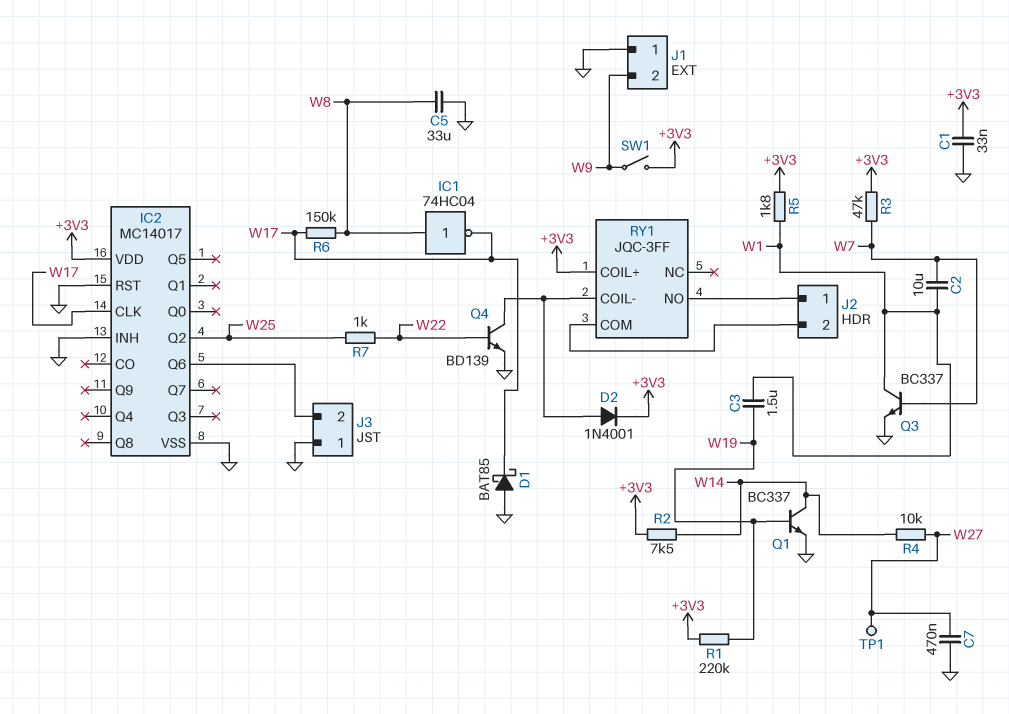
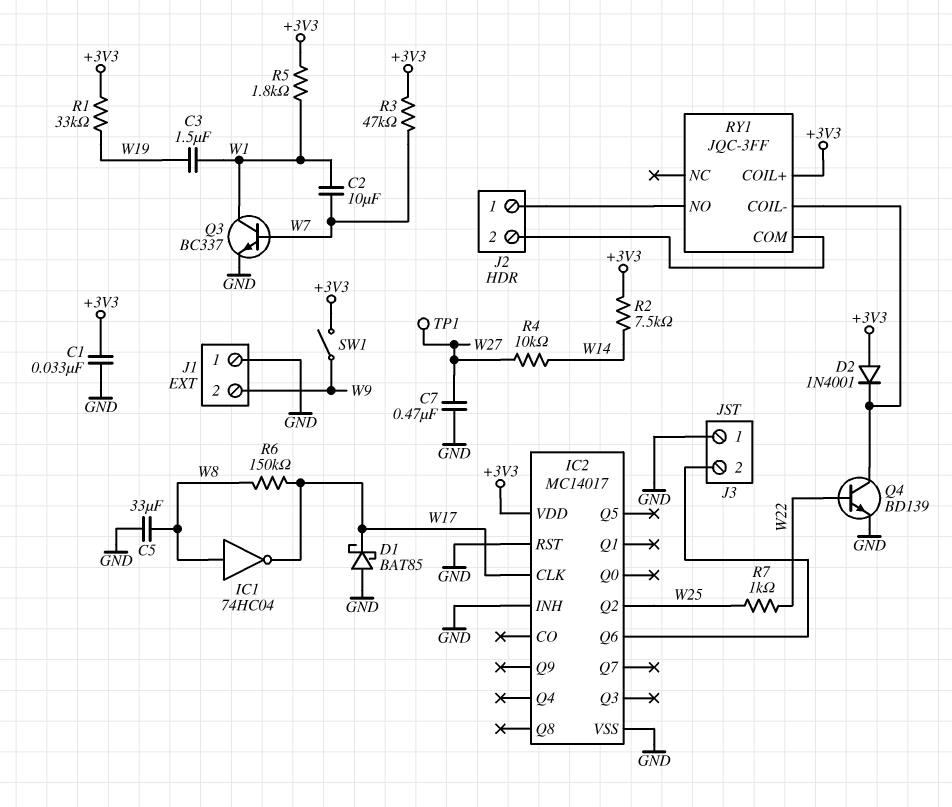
D2: diode 1N4001 (A RY1/COIL-, K +3V3) -> diode 1N4001 (A +3V3, K RY1/COIL-)
Q1: NPN BC337 (B W19, C W14, E GND) -> none
R1: 220k (+3V3, W19) -> 33k (+3V3, W19)

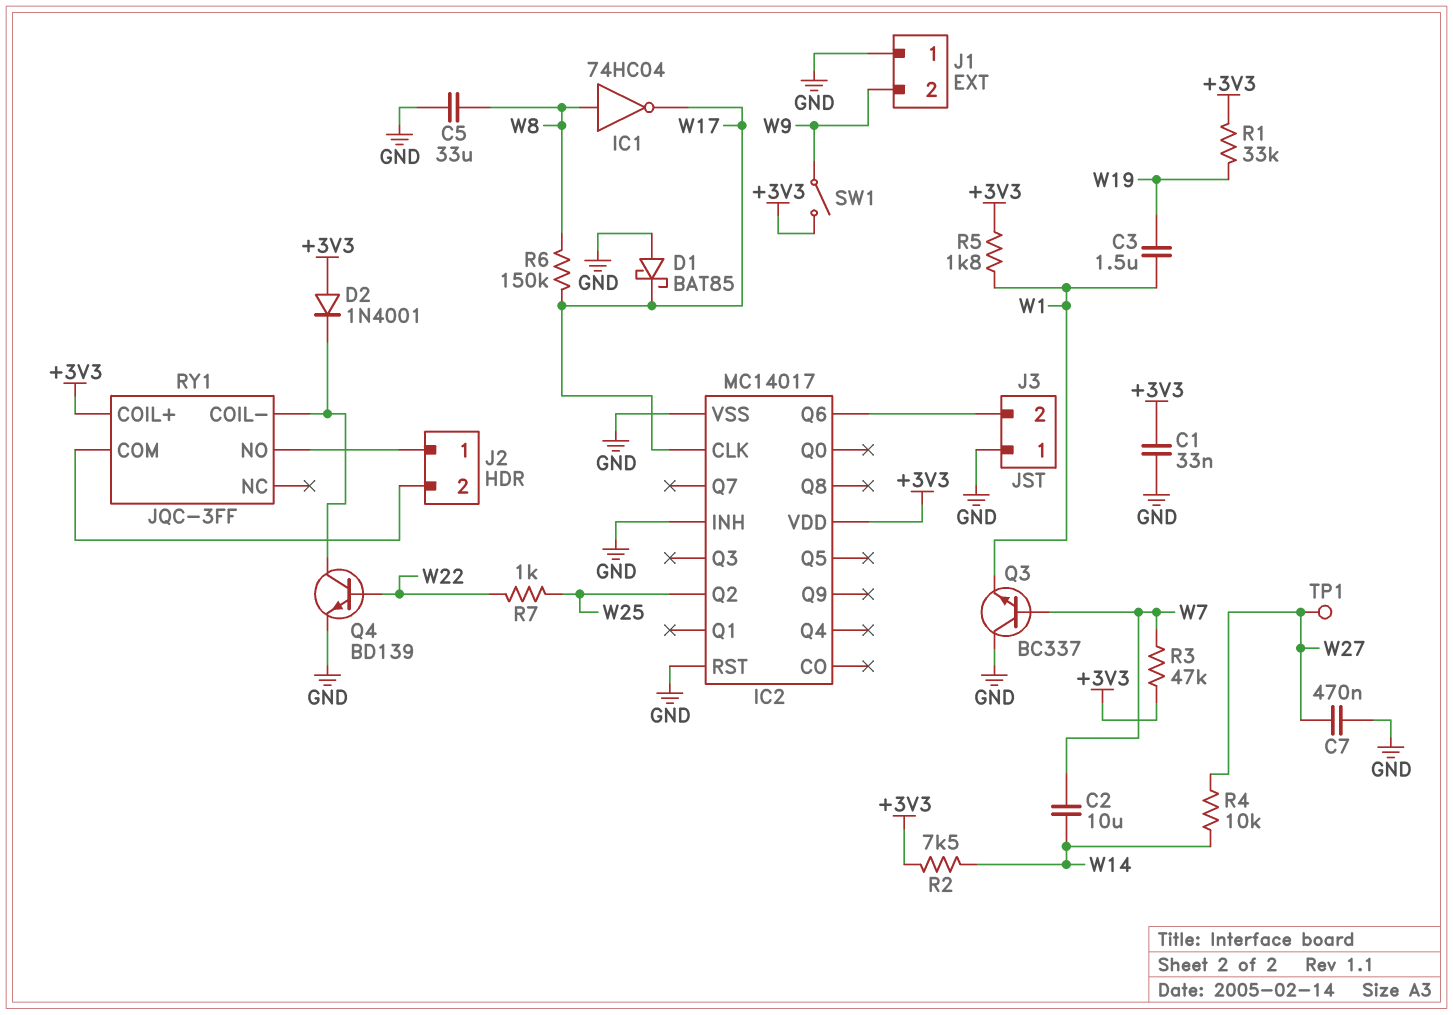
C2: 10uF (W1, W7) -> 10uF (W7, W14)
Q3: NPN BC337 (B W7, C W1, E GND) -> NPN BC337 (B W7, C GND, E W1)

